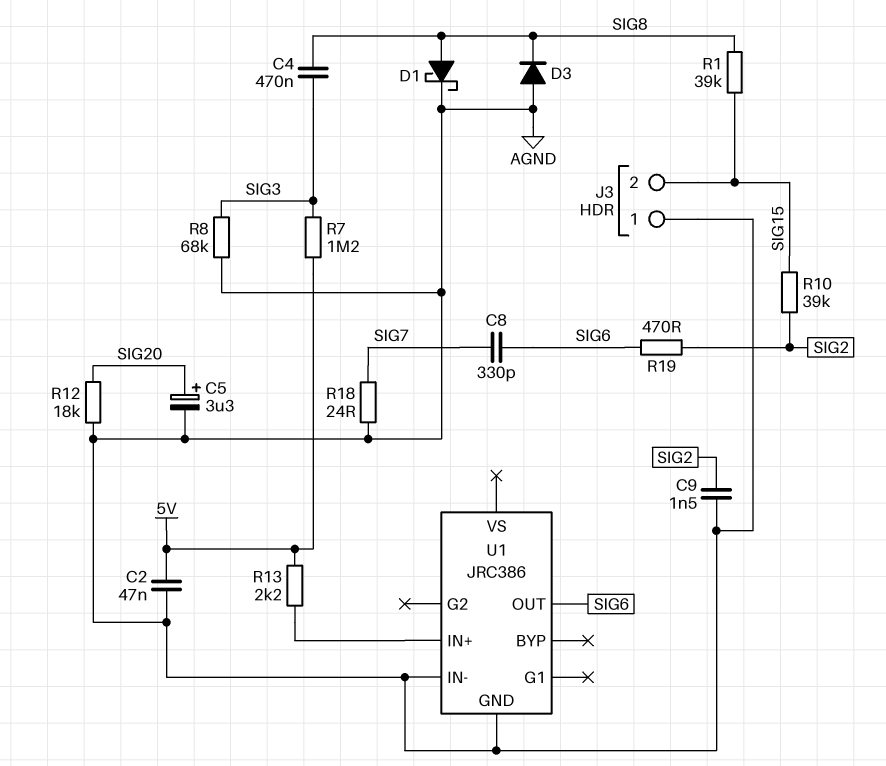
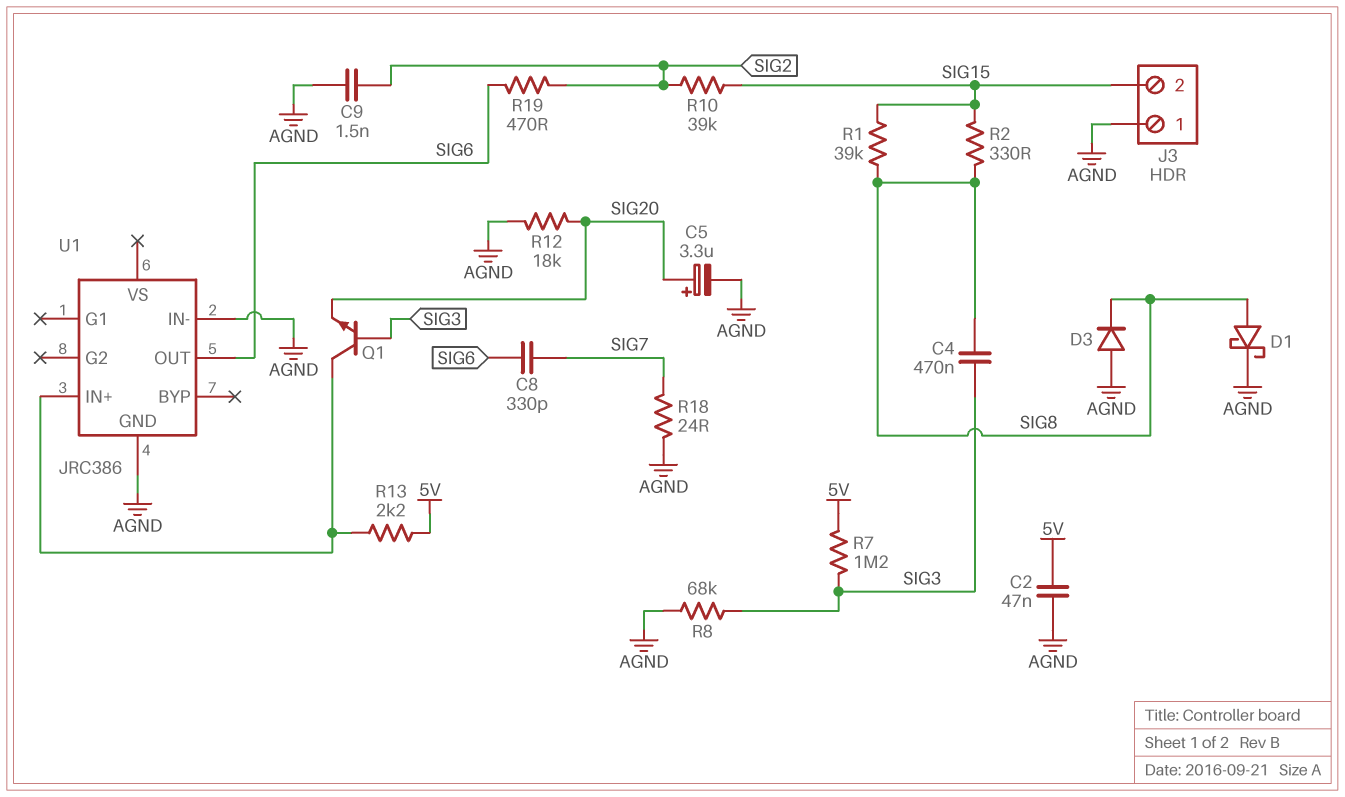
Q1: none -> NPN (B SIG3, C U1/IN+, E SIG20)
R2: none -> 330 (SIG8, SIG15)

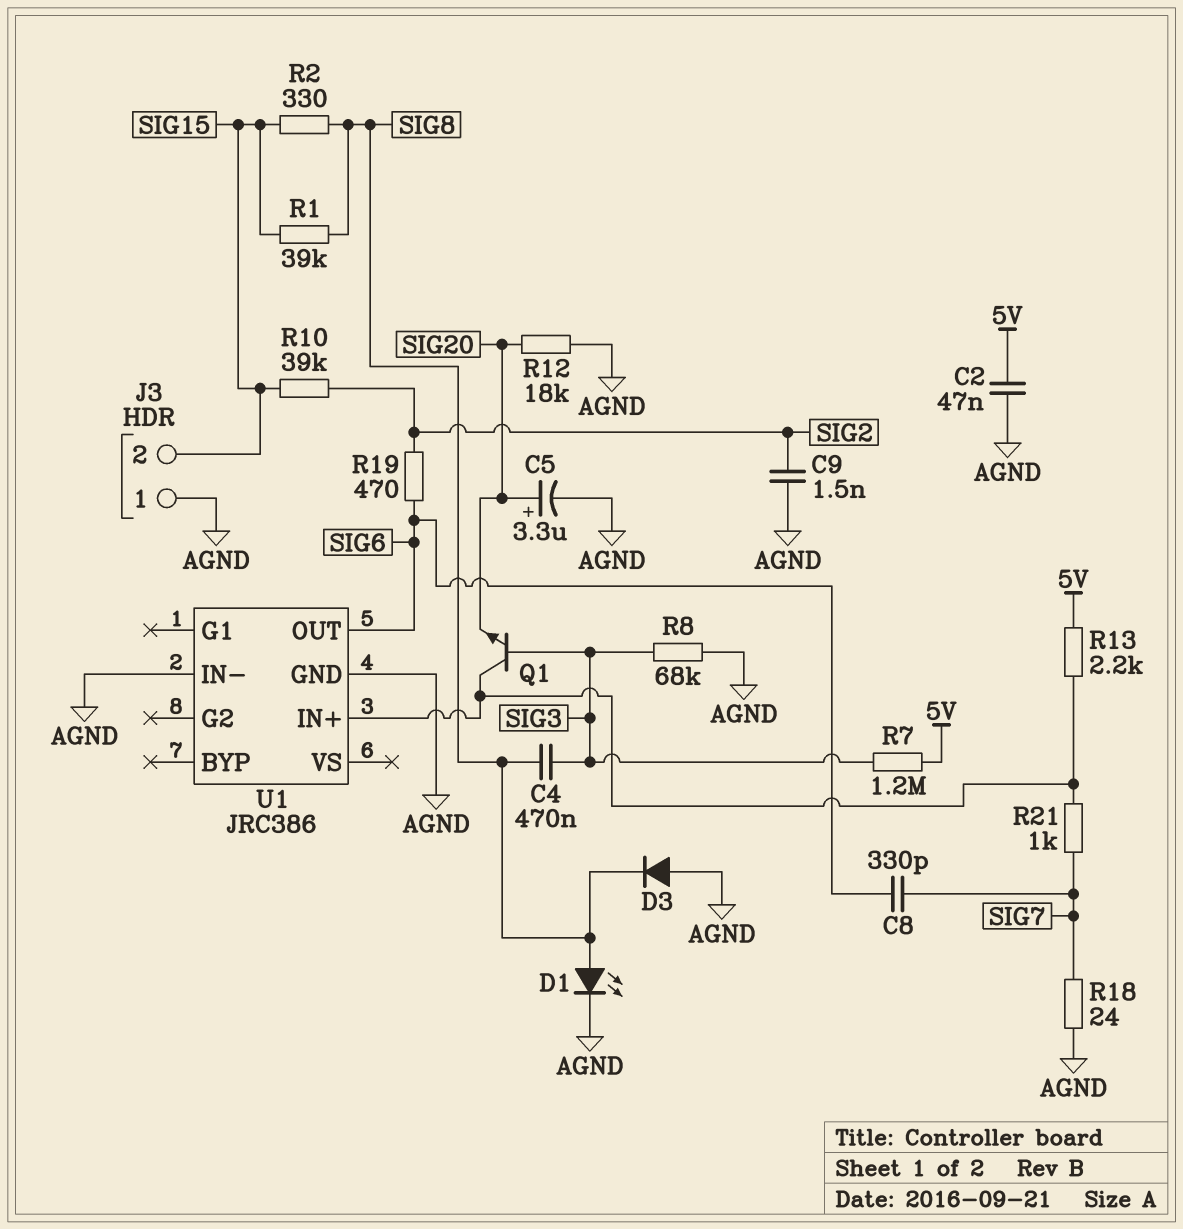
D1: schottky (A SIG8, K AGND) -> LED (A SIG8, K AGND)
R21: none -> 1k (SIG7, U1/IN+)

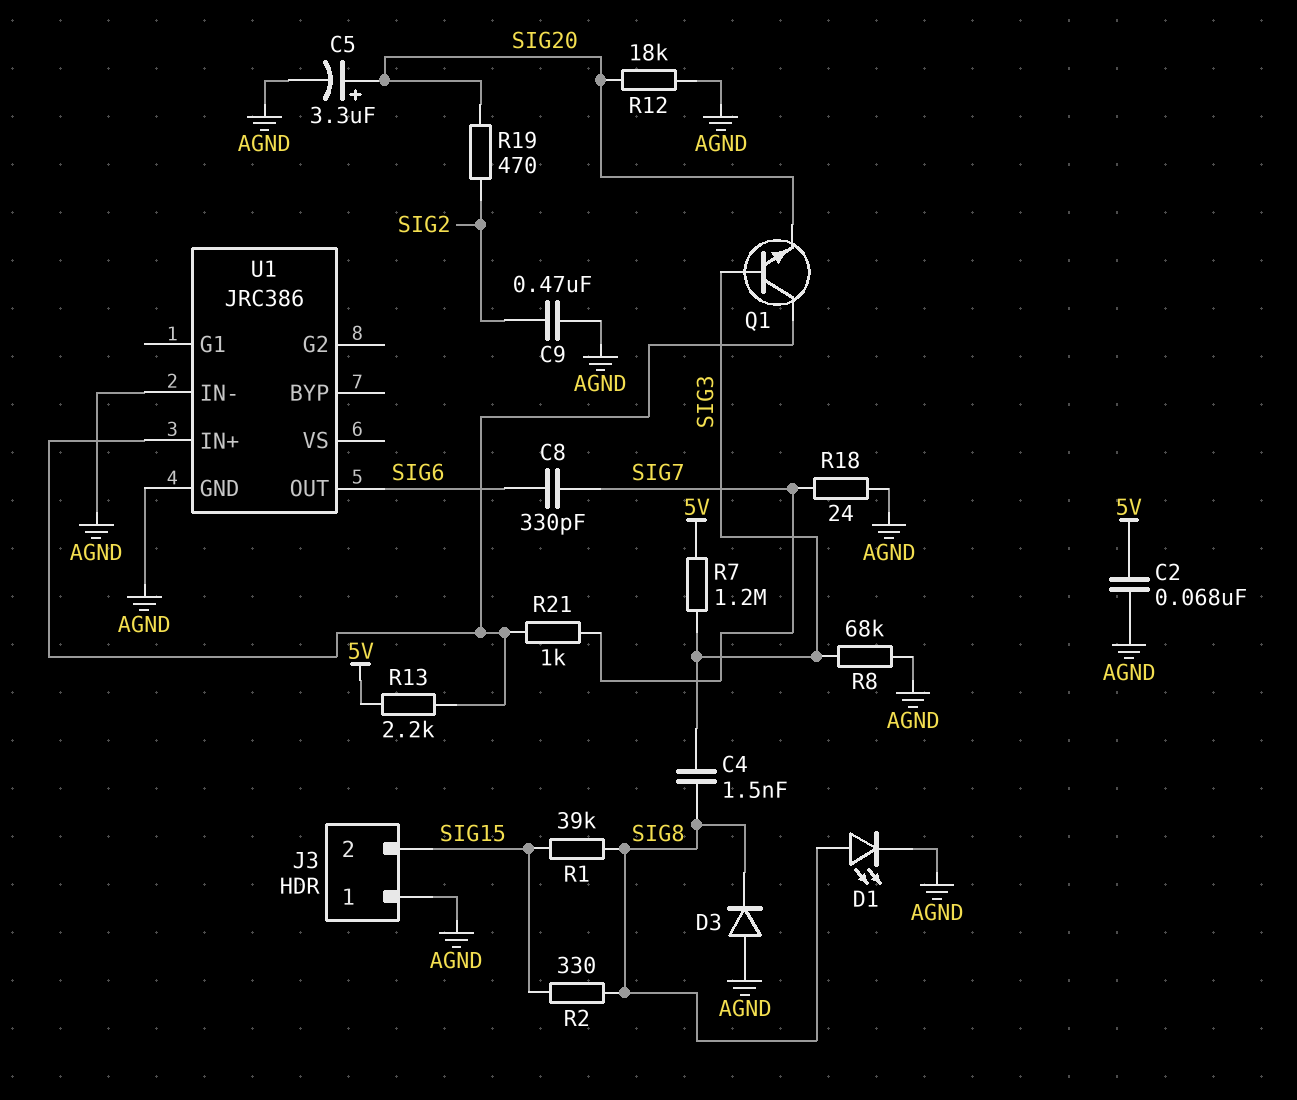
C2: 47nF (5V, AGND) -> 68nF (5V, AGND)
C4: 470nF (SIG3, SIG8) -> 1.5nF (SIG3, SIG8)
C9: 1.5nF (AGND, SIG2) -> 470nF (AGND, SIG2)
R10: 39k (SIG2, SIG15) -> none
R19: 470 (SIG2, SIG6) -> 470 (SIG2, SIG20)

